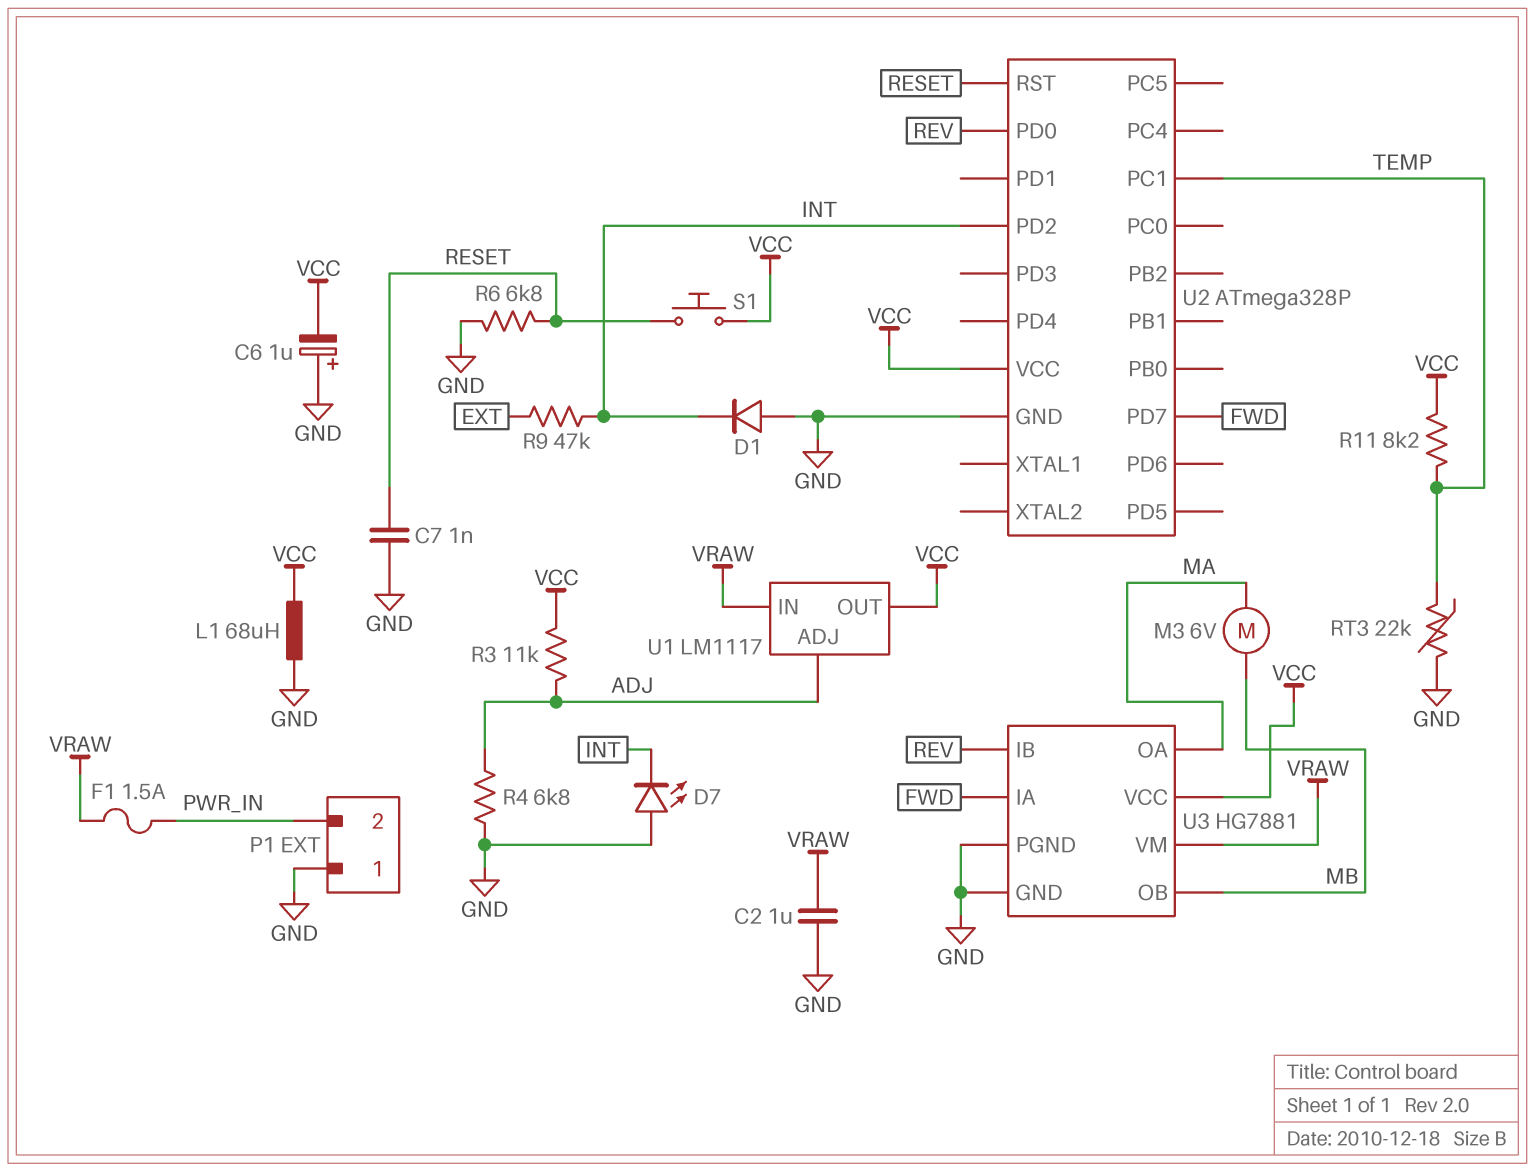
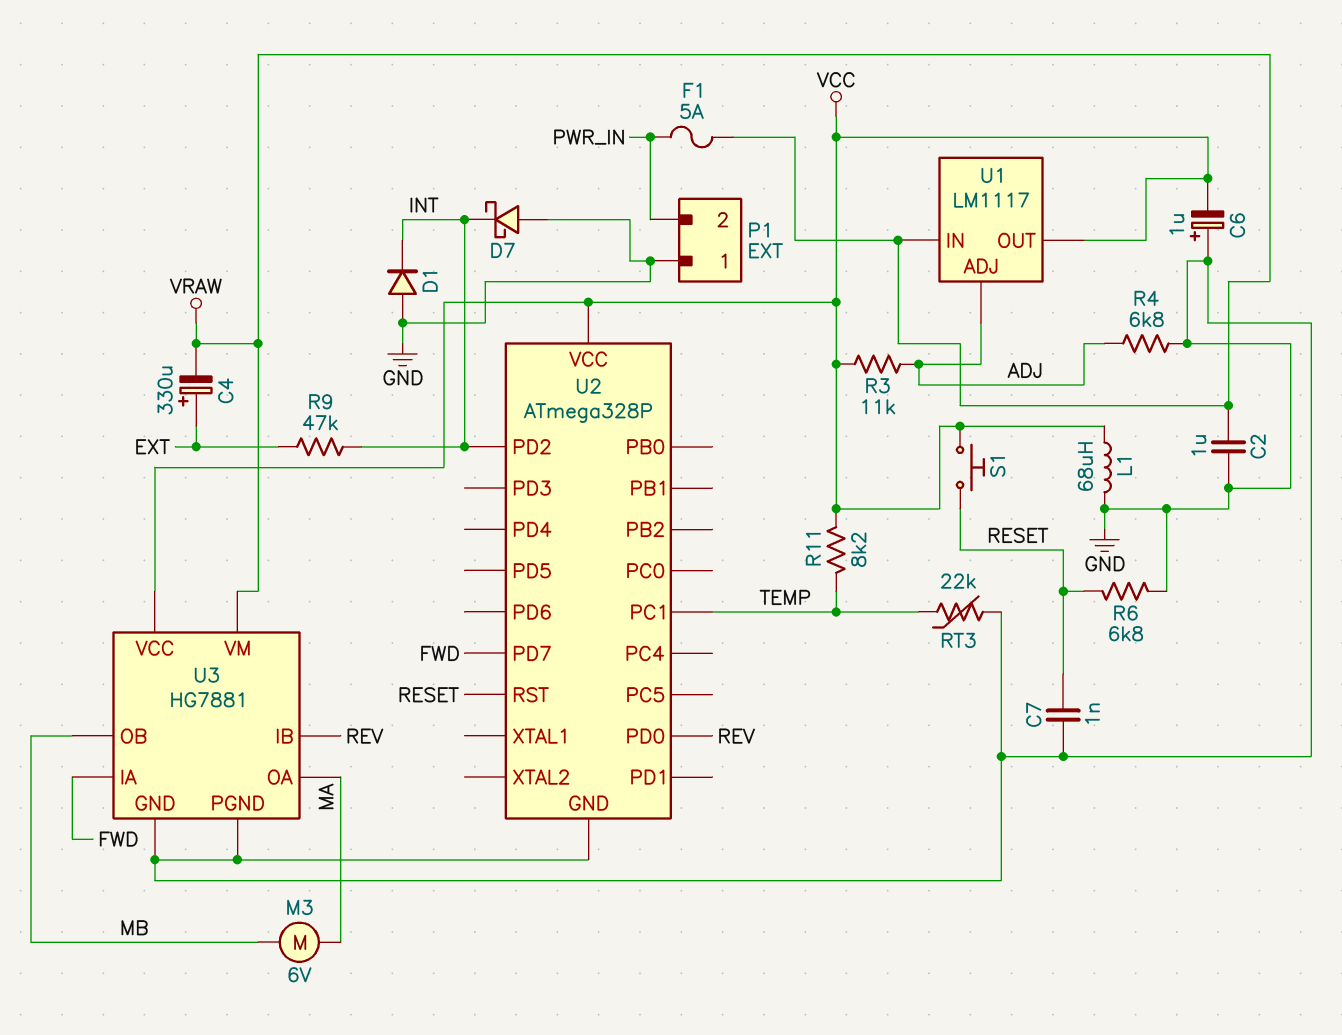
C4: none -> 330uF (plus EXT, minus VRAW)
D7: LED (A GND, K INT) -> schottky (A GND, K INT)
F1: 1.5A (PWR_IN, VRAW) -> 5A (PWR_IN, VRAW)

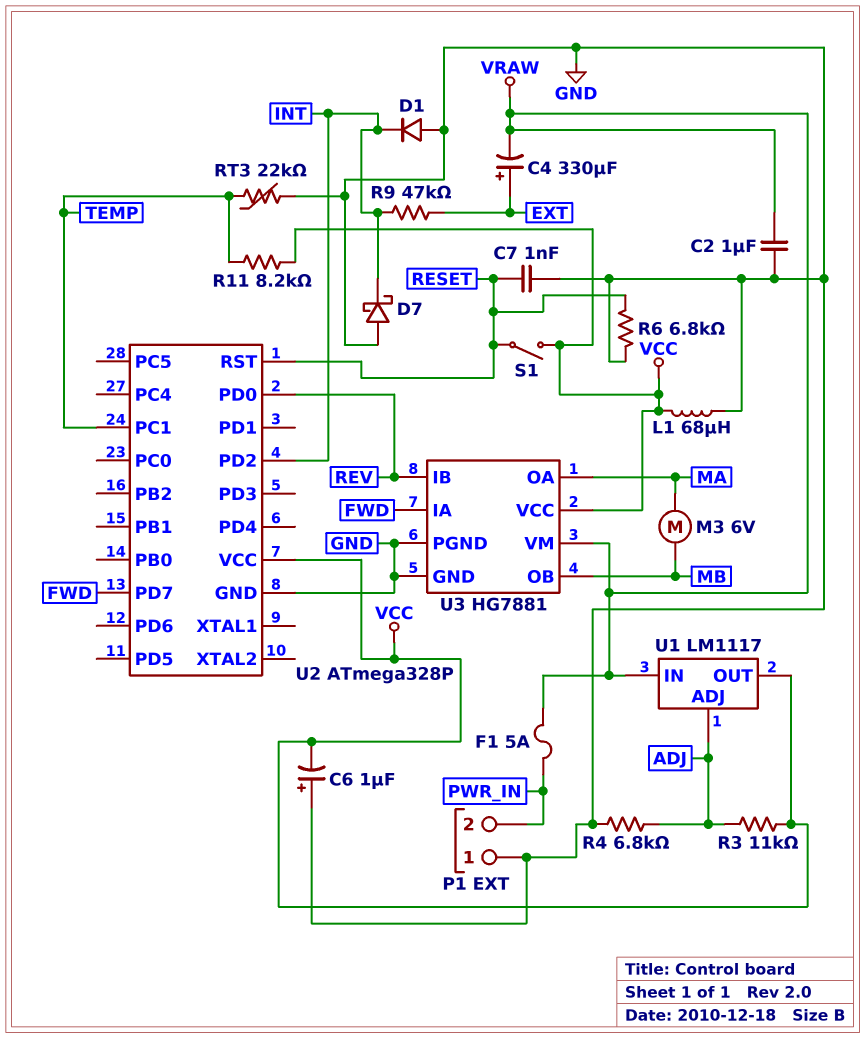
S1: button (RESET, VCC) -> switch (RESET, VCC)

